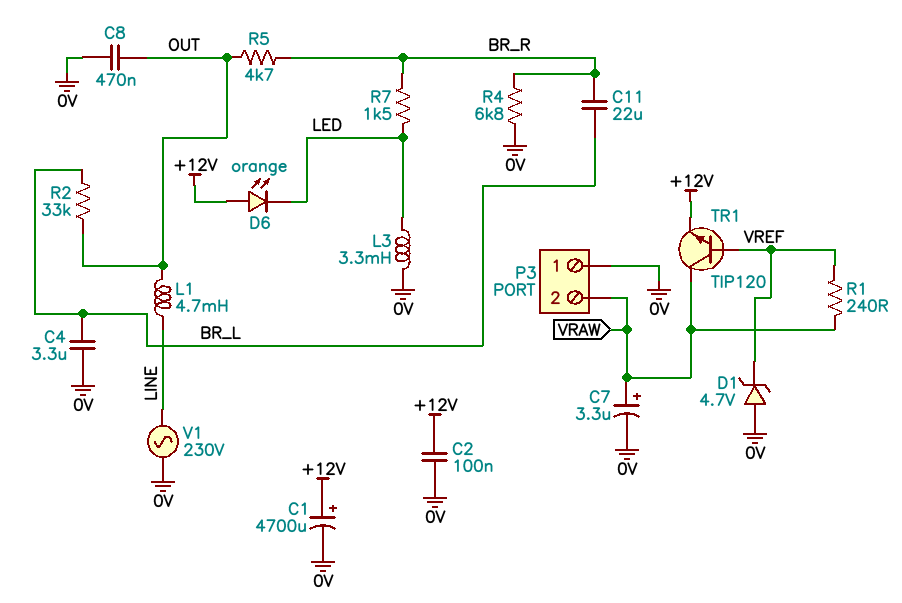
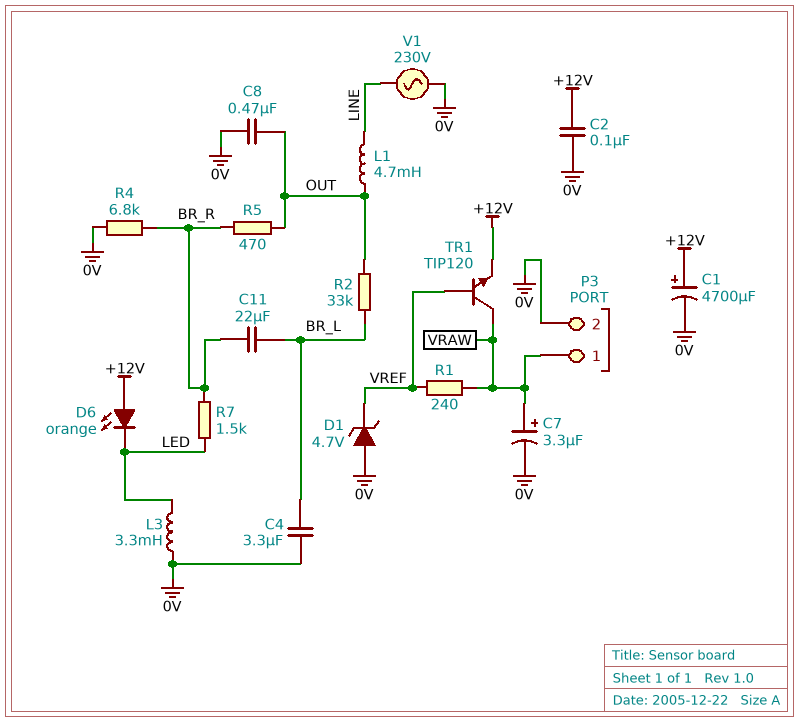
P3 pin 1: 0V -> VRAW
P3 pin 2: VRAW -> 0V
R5: 4.7k (BR_R, OUT) -> 470 (BR_R, OUT)

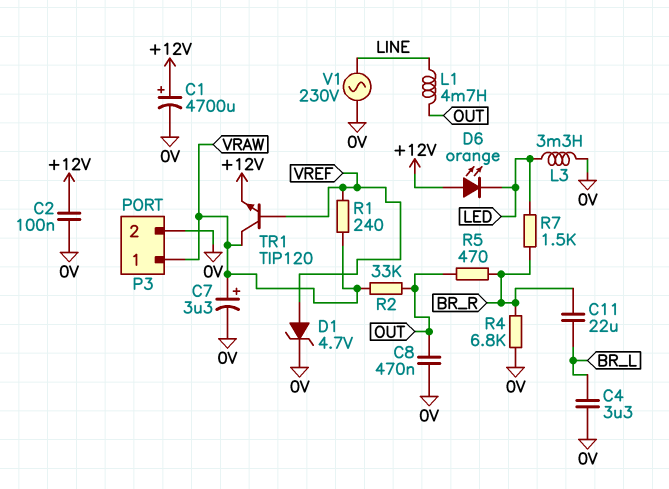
D1: zener 4.7V (A 0V, K VREF) -> zener 4.7V (A VREF, K 0V)
R2: 33k (BR_L, OUT) -> 33k (OUT, VRAW)

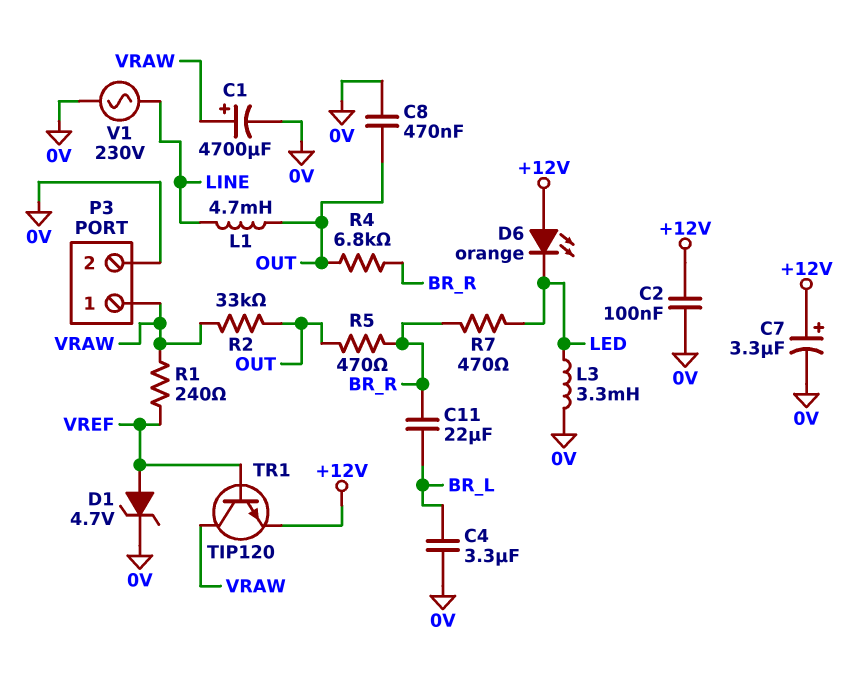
C1: 4700uF (plus +12V, minus 0V) -> 4700uF (plus VRAW, minus 0V)
C7: 3.3uF (plus VRAW, minus 0V) -> 3.3uF (plus +12V, minus 0V)
R4: 6.8k (0V, BR_R) -> 6.8k (BR_R, OUT)
R7: 1.5k (BR_R, LED) -> 470 (BR_R, LED)

